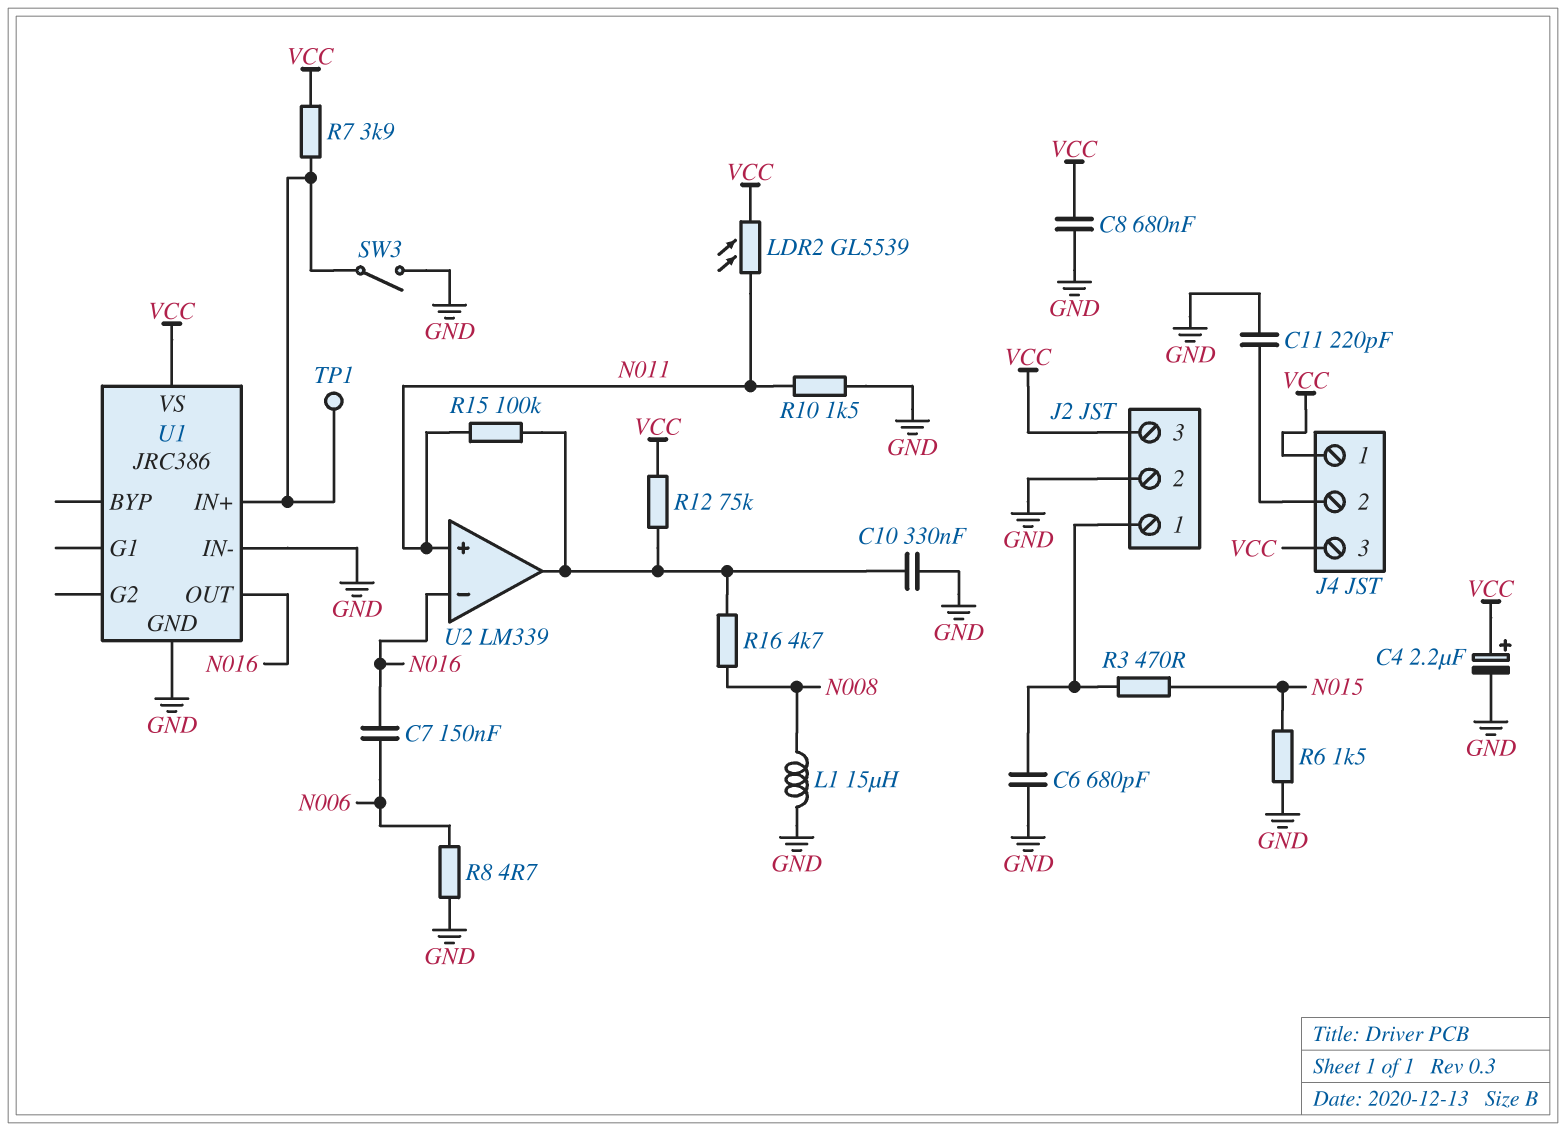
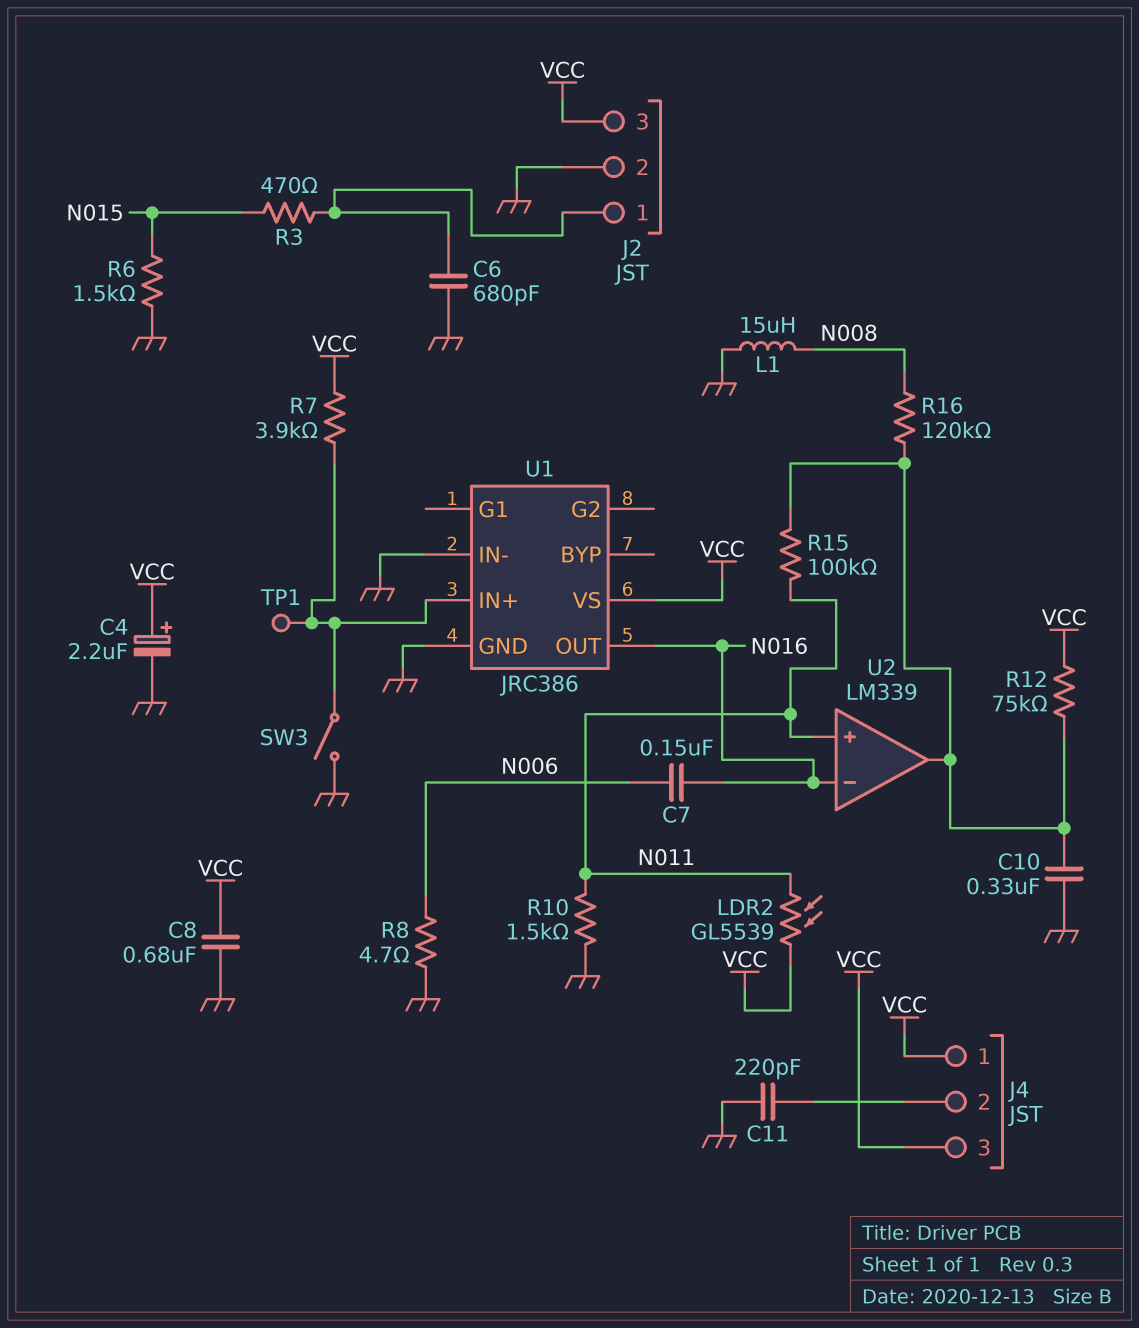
R16: 4.7k (N008, U2/out) -> 120k (N008, U2/out)

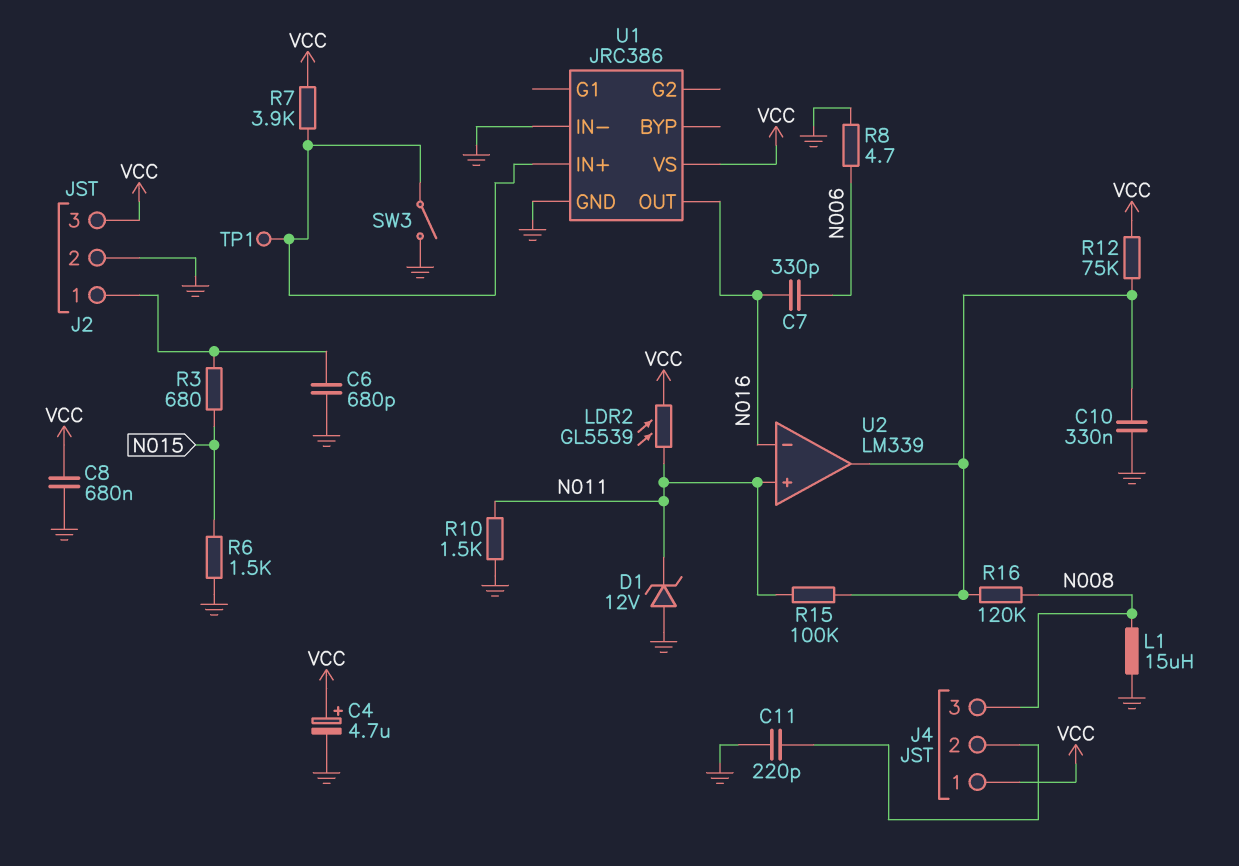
C4: 2.2uF (plus VCC, minus GND) -> 4.7uF (plus VCC, minus GND)
C7: 150nF (N006, N016) -> 330pF (N006, N016)
D1: none -> zener 12V (A GND, K N011)
J4 pin 3: VCC -> N008
R3: 470 (J2/1, N015) -> 680 (J2/1, N015)

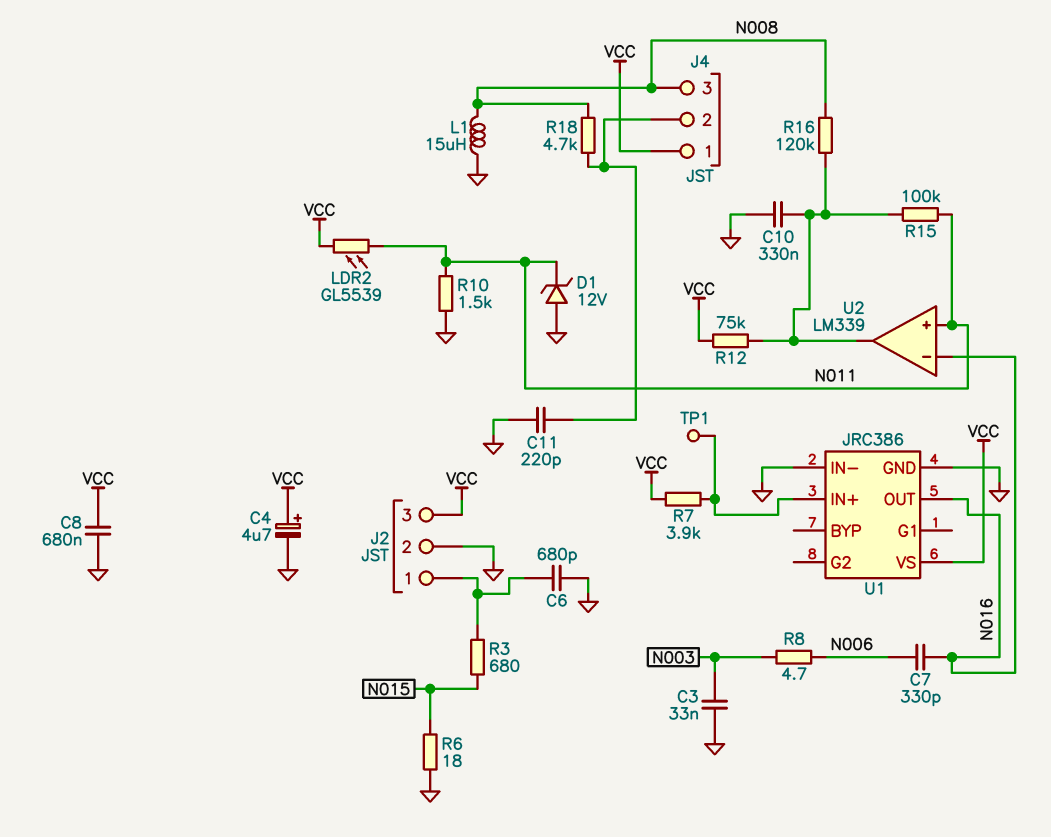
C3: none -> 33nF (GND, N003)
R6: 1.5k (GND, N015) -> 18 (GND, N015)
R8: 4.7 (GND, N006) -> 4.7 (N003, N006)
R18: none -> 4.7k (J4/2, N008)
SW3: switch (GND, U1/IN+) -> none

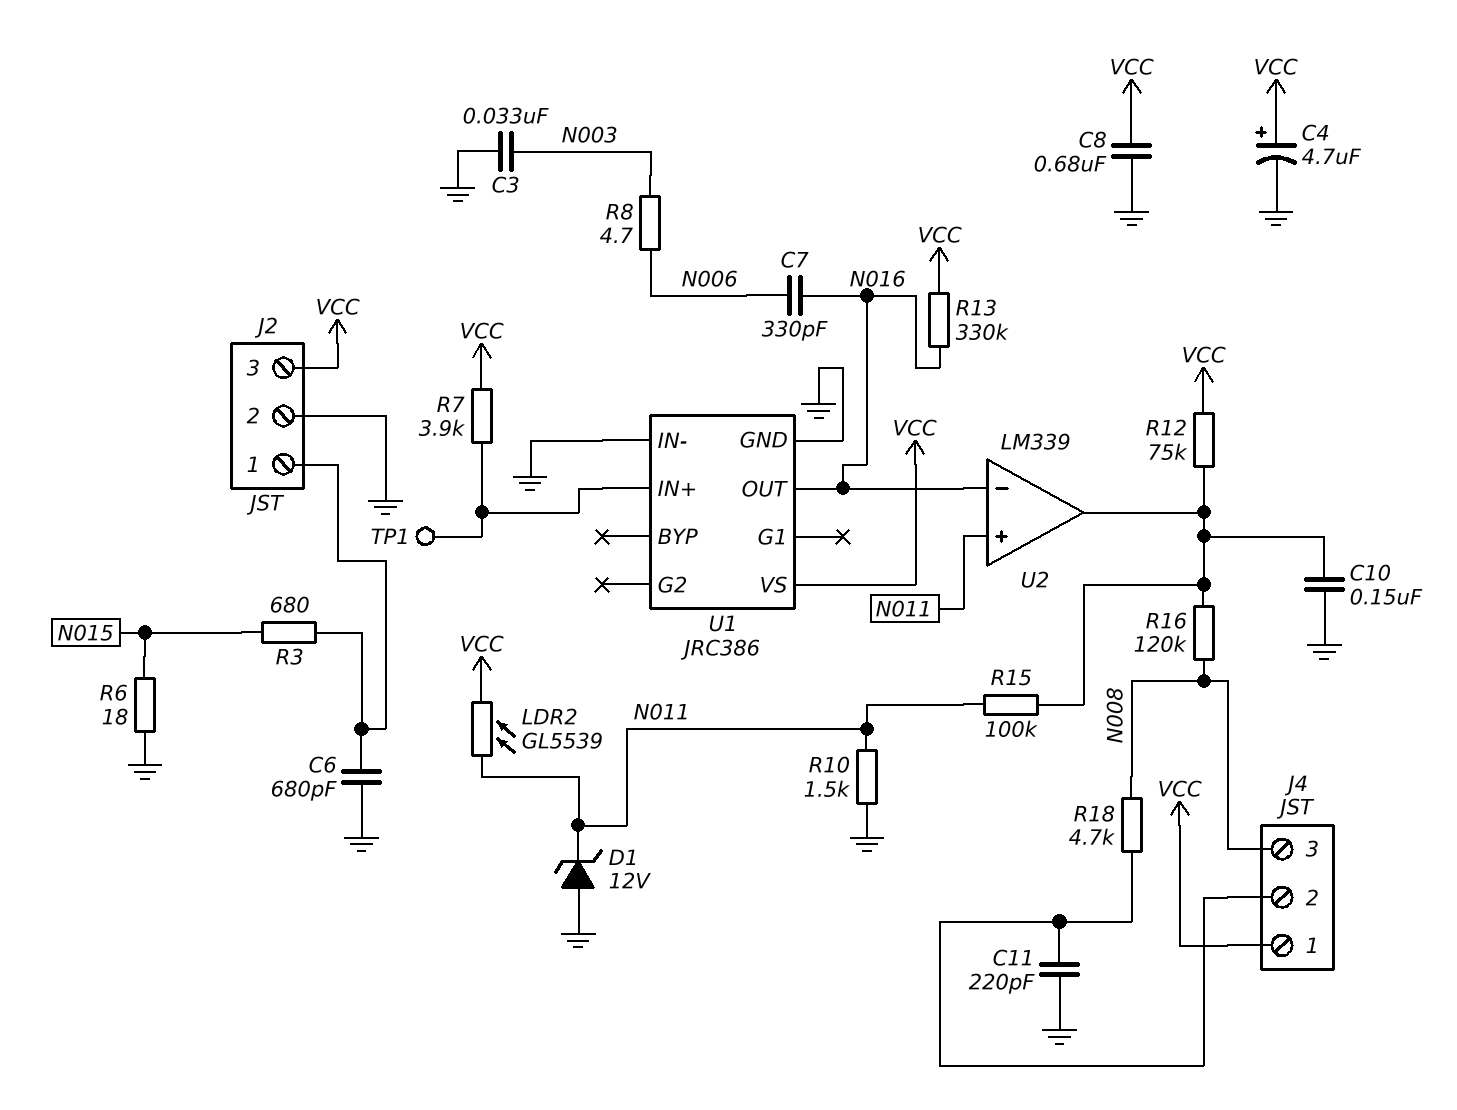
C10: 330nF (GND, U2/out) -> 150nF (GND, U2/out)
L1: 15uH (GND, N008) -> none
R13: none -> 330k (N016, VCC)

